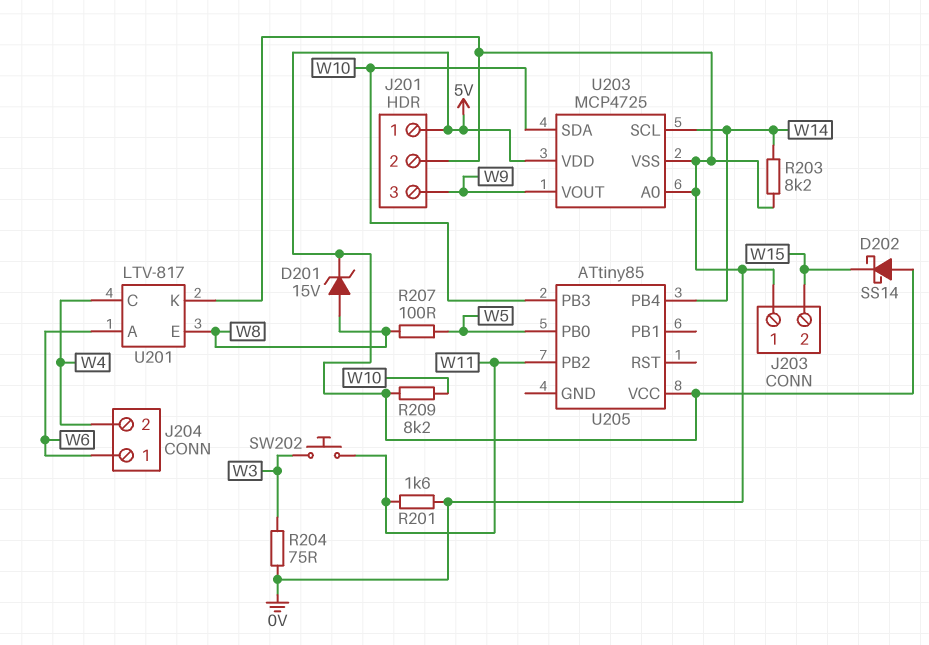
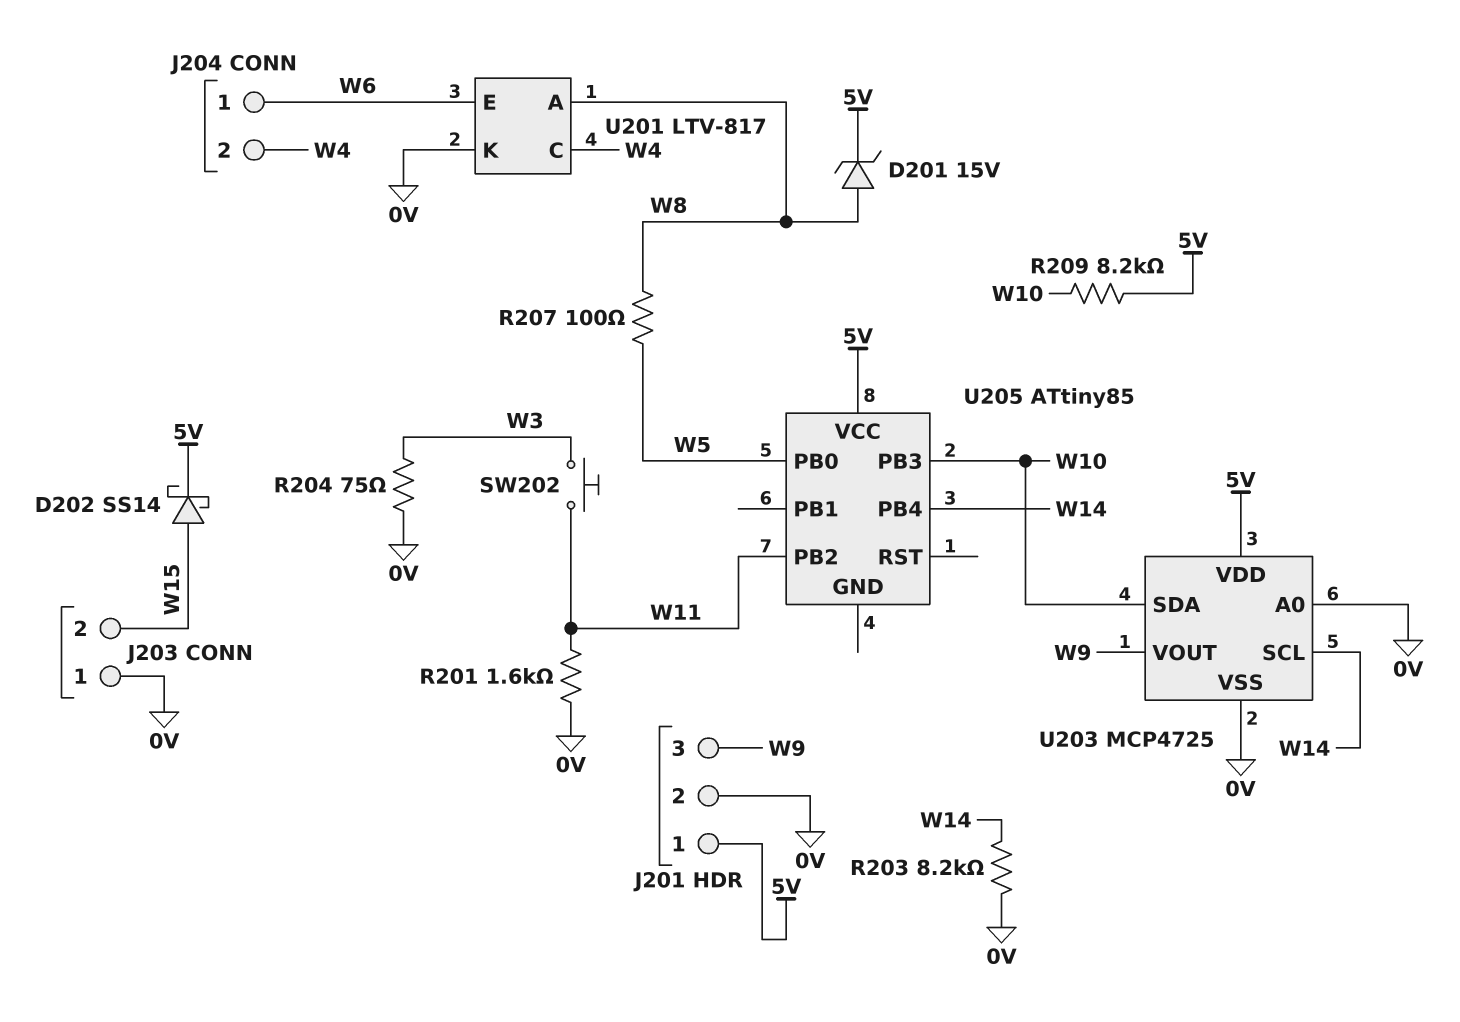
D202: schottky SS14 (A 5V, K W15) -> schottky SS14 (A W15, K 5V)
U201 pin A: W6 -> W8
U201 pin E: W8 -> W6

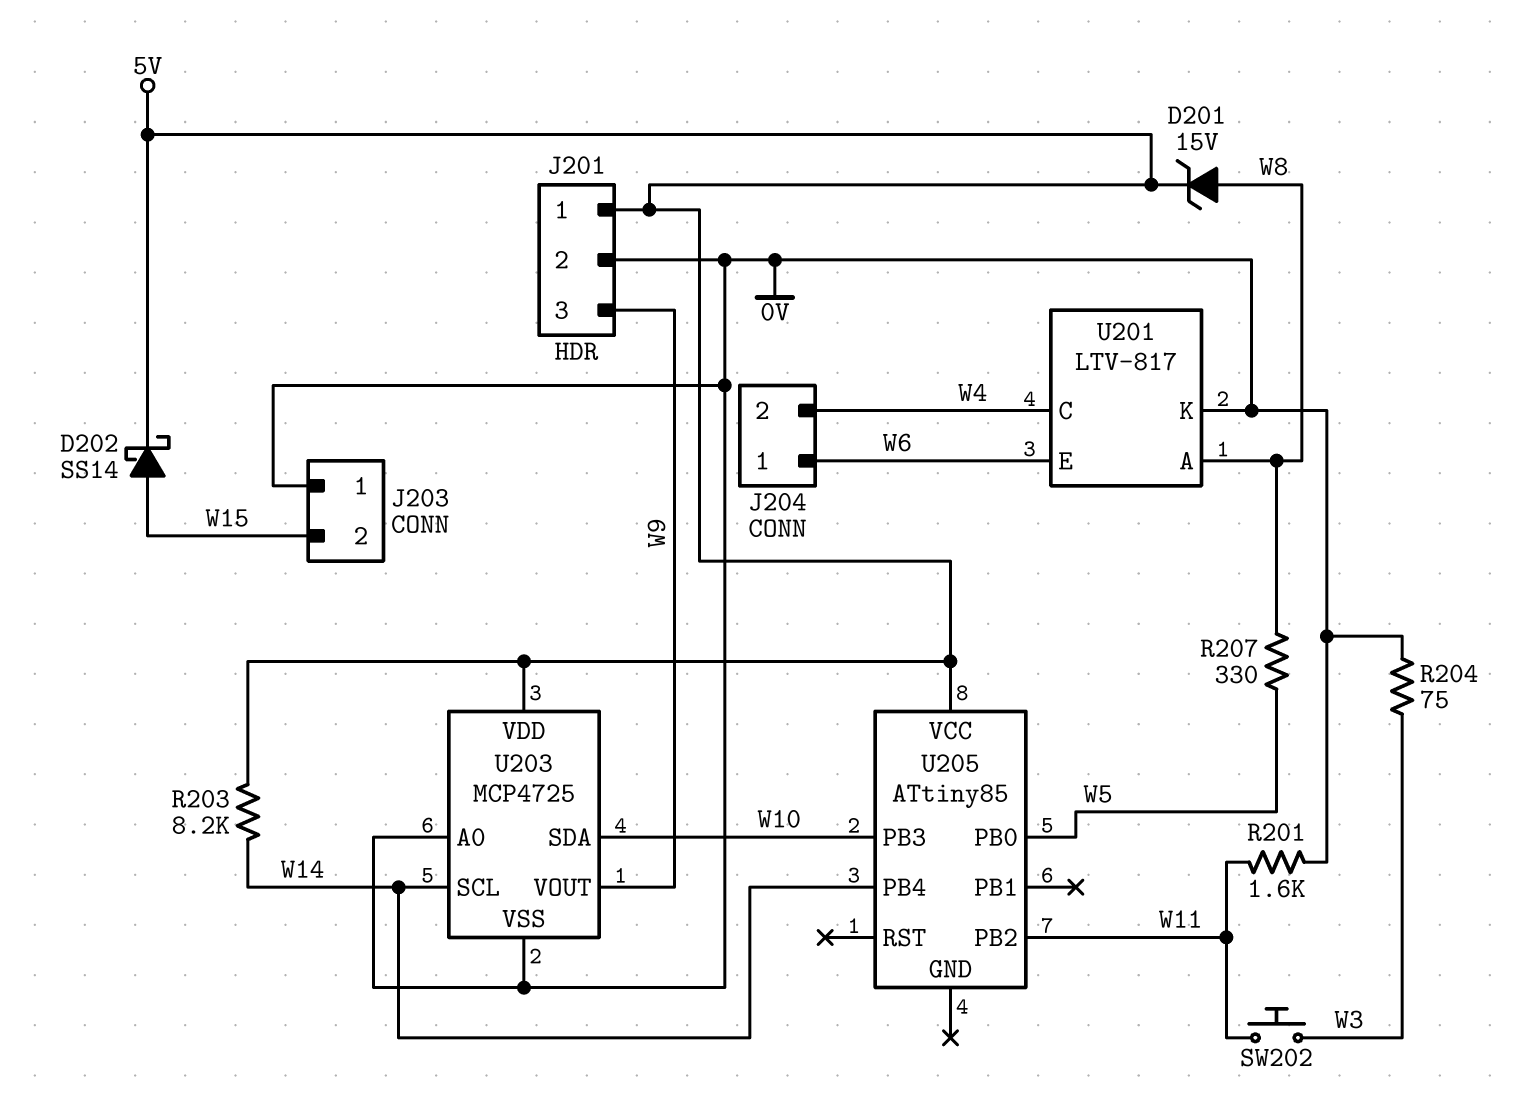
R203: 8.2k (0V, W14) -> 8.2k (5V, W14)
R207: 100 (W5, W8) -> 330 (W5, W8)
R209: 8.2k (5V, W10) -> none

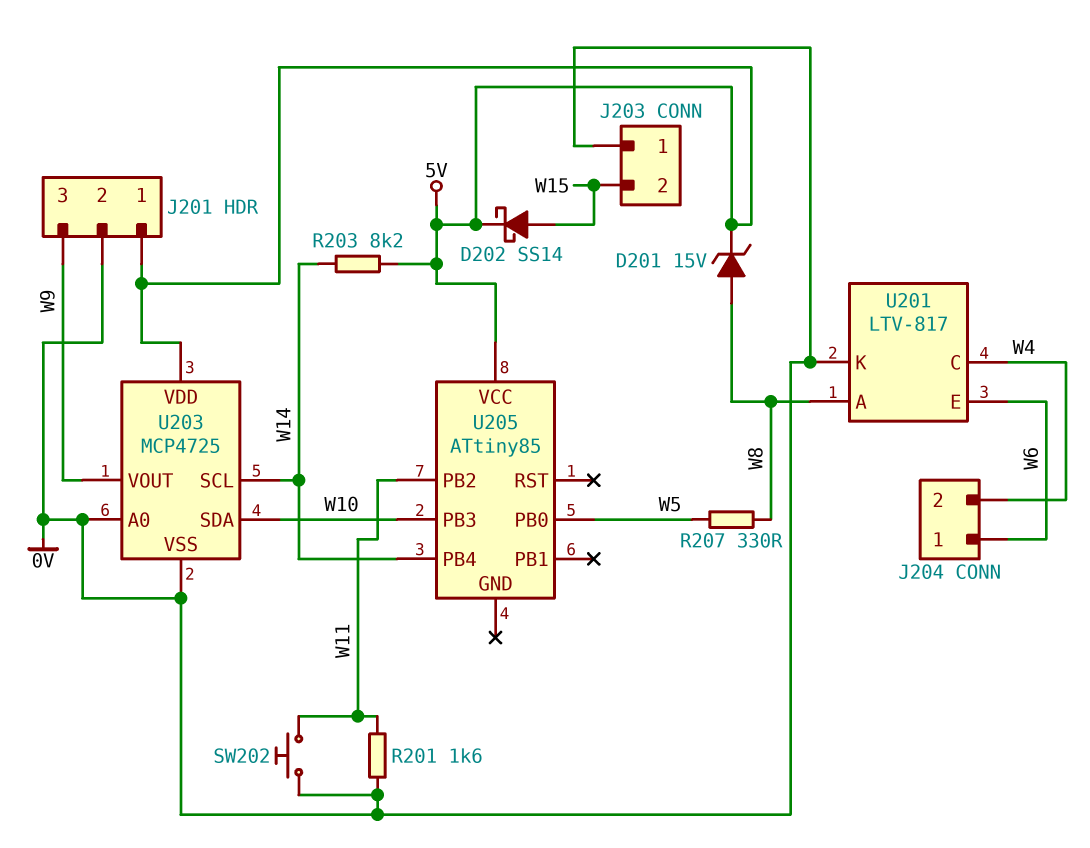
R204: 75 (0V, W3) -> none
SW202: button (W3, W11) -> button (0V, W11)

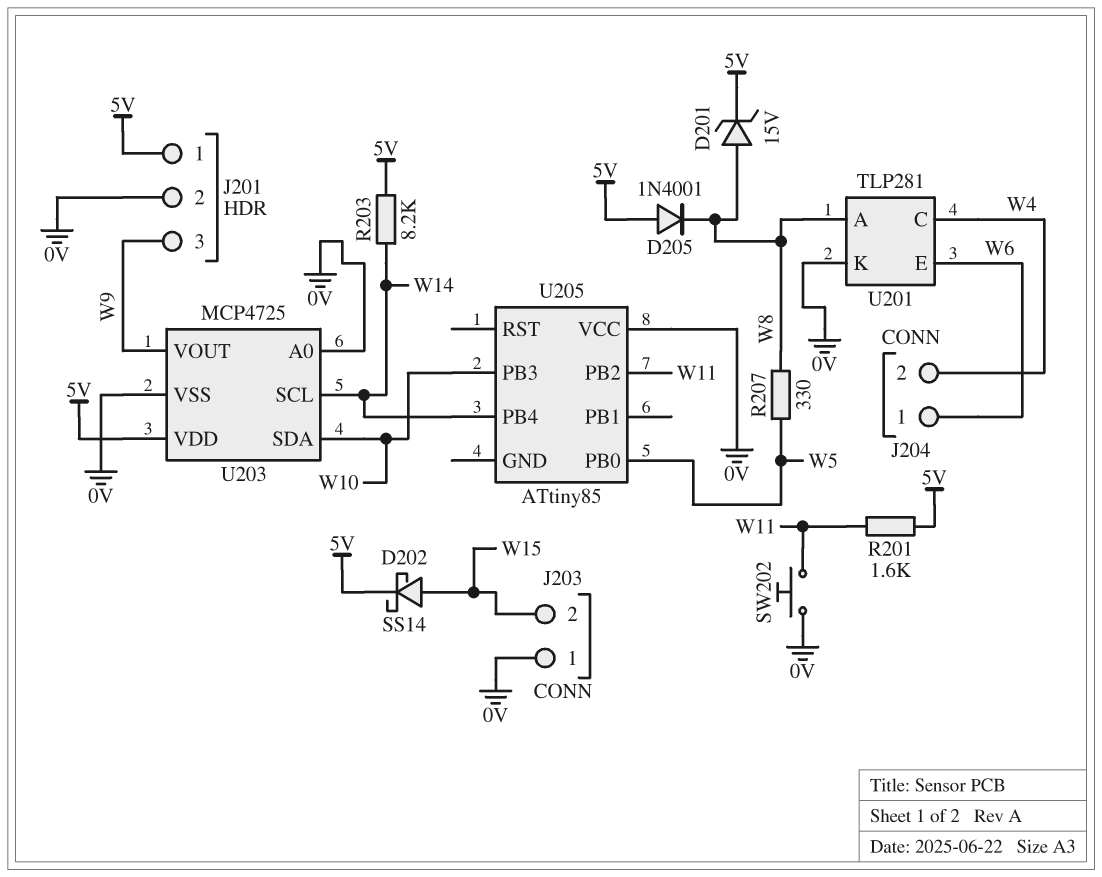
D205: none -> diode 1N4001 (A 5V, K W8)
R201: 1.6k (0V, W11) -> 1.6k (5V, W11)
U201: LTV-817 -> TLP281
U205 pin VCC: 5V -> 0V

